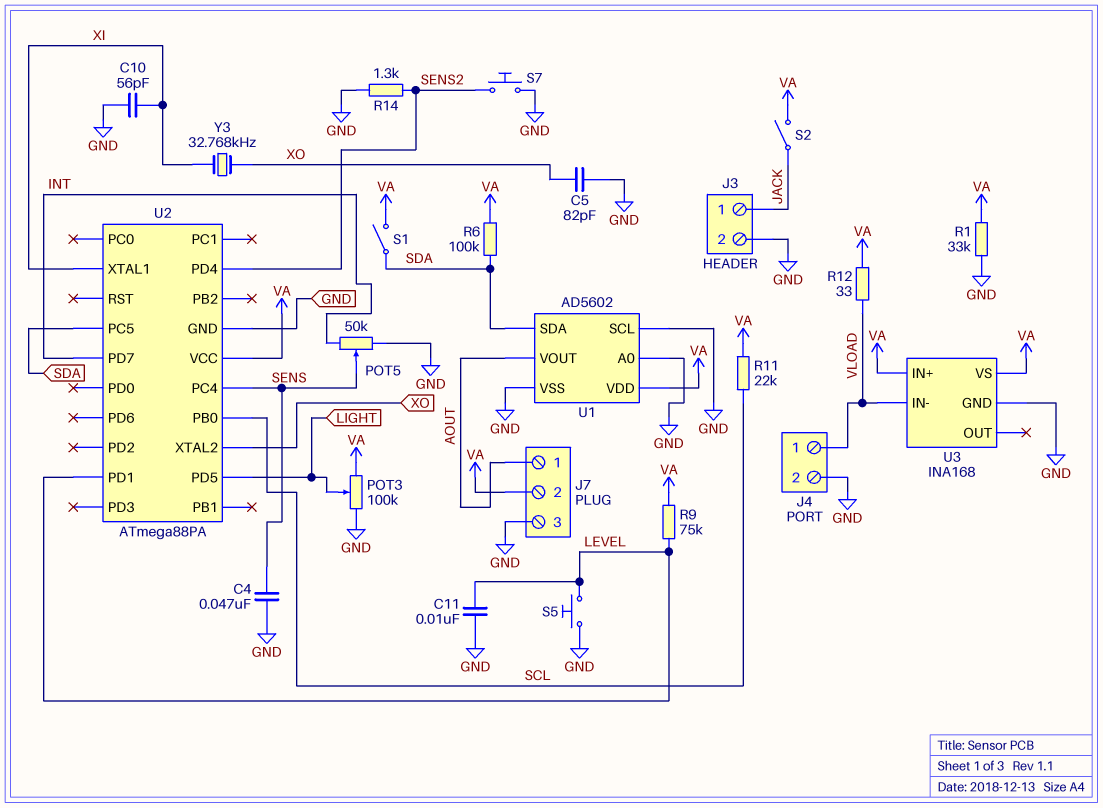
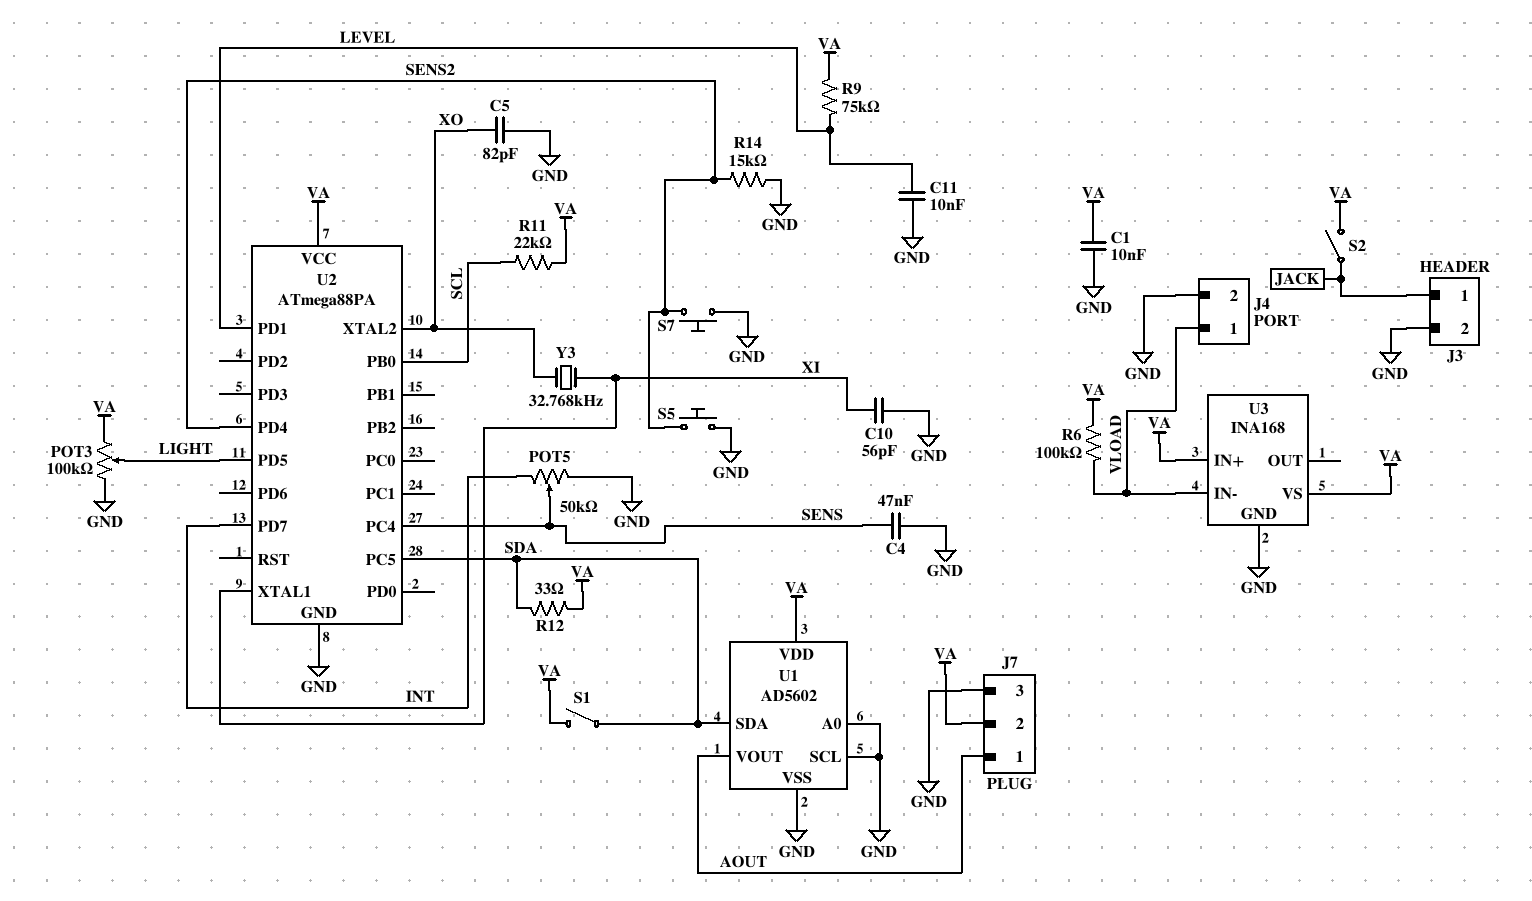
C1: none -> 10nF (GND, VA)
R1: 33k (GND, VA) -> none
R6: 100k (SDA, VA) -> 100k (VA, VLOAD)
R12: 33 (VA, VLOAD) -> 33 (SDA, VA)
R14: 1.3k (GND, SENS2) -> 15k (GND, SENS2)
S5: button (GND, LEVEL) -> button (GND, SENS2)

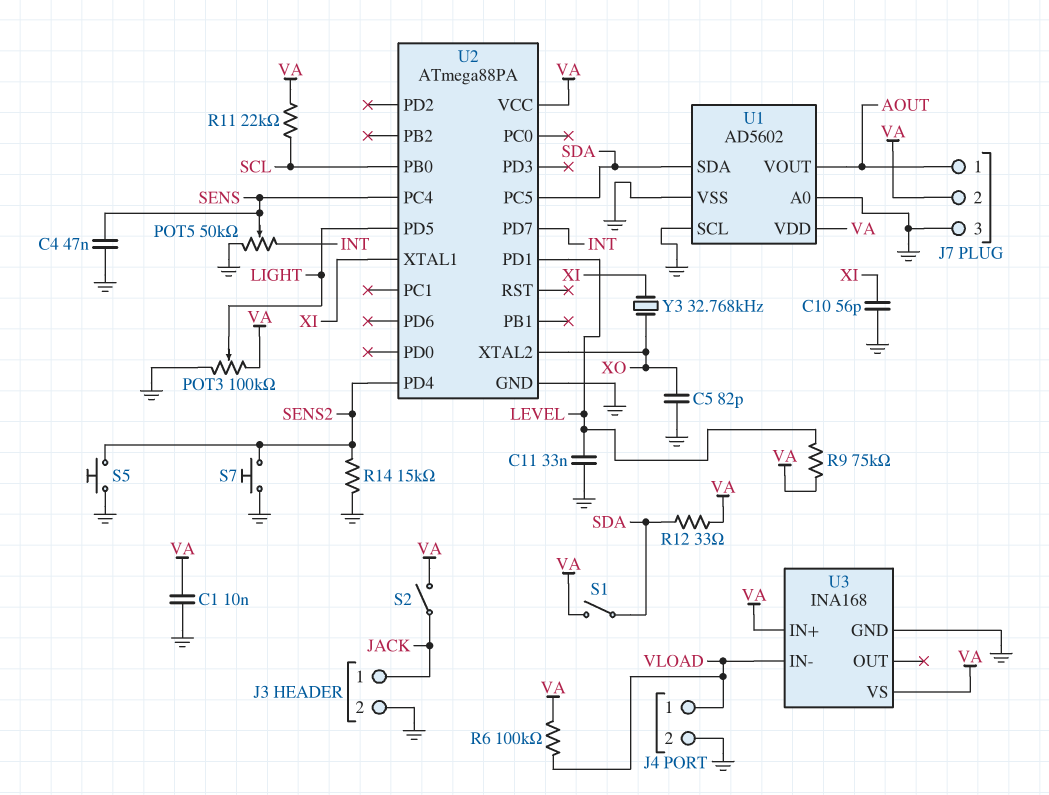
C11: 10nF (GND, LEVEL) -> 33nF (GND, LEVEL)

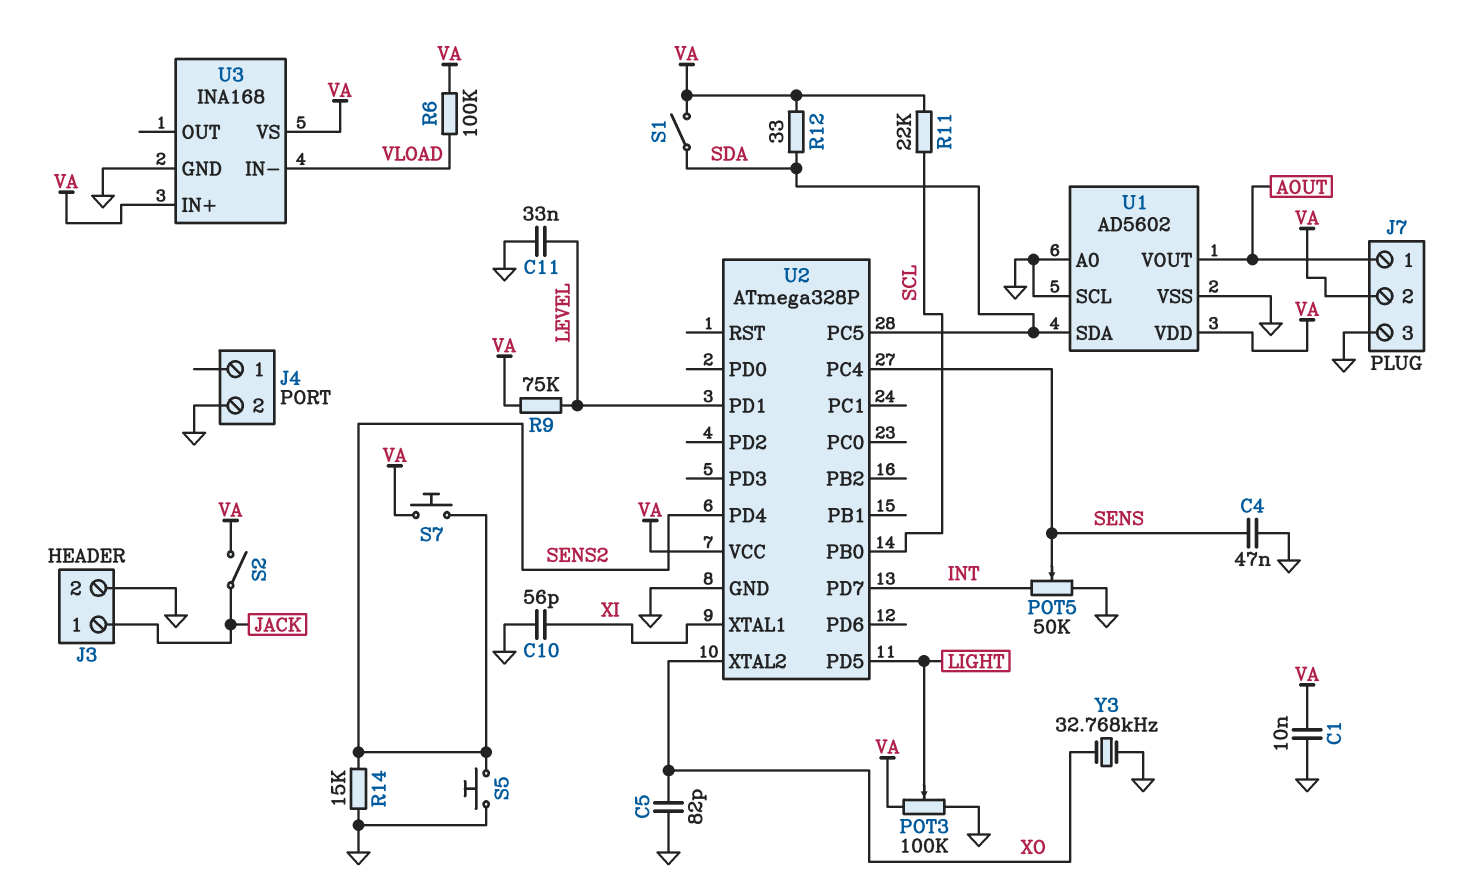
J4 pin 1: VLOAD -> none
S7: button (GND, SENS2) -> button (SENS2, VA)
U2: ATmega88PA -> ATmega328P
Y3: 32.768kHz (XI, XO) -> 32.768kHz (GND, XO)

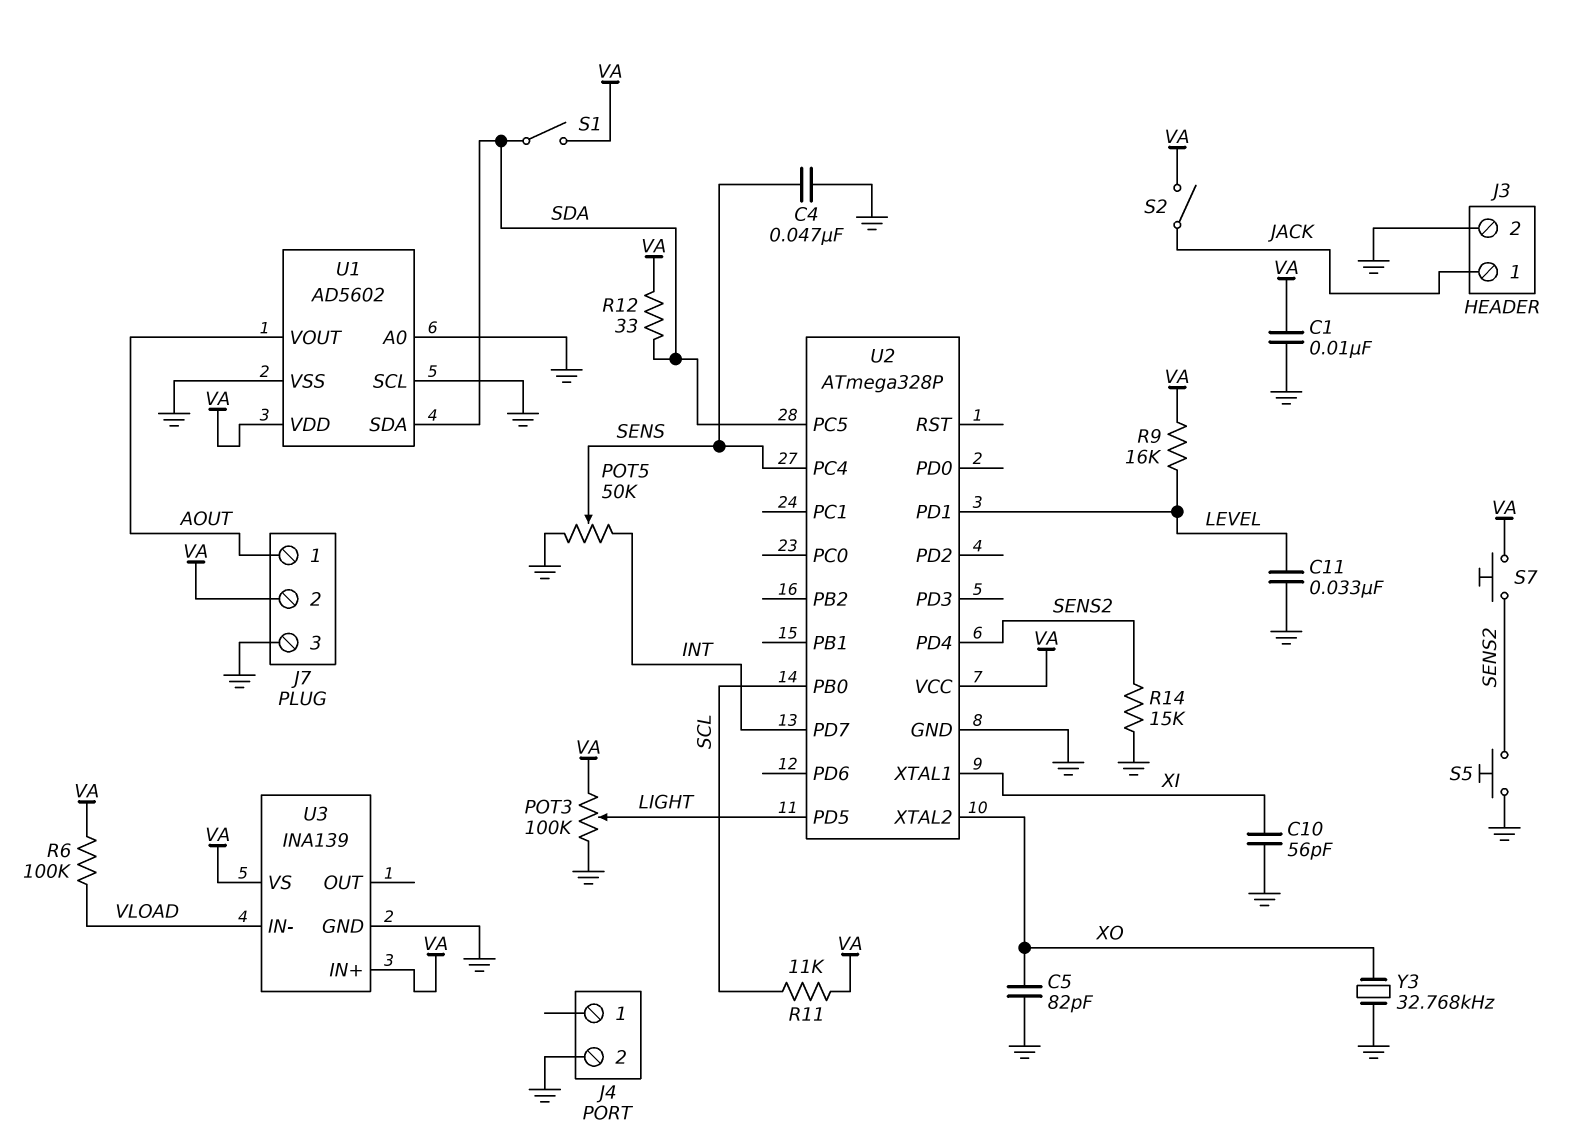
R9: 75k (LEVEL, VA) -> 16k (LEVEL, VA)
R11: 22k (SCL, VA) -> 11k (SCL, VA)
U3: INA168 -> INA139

